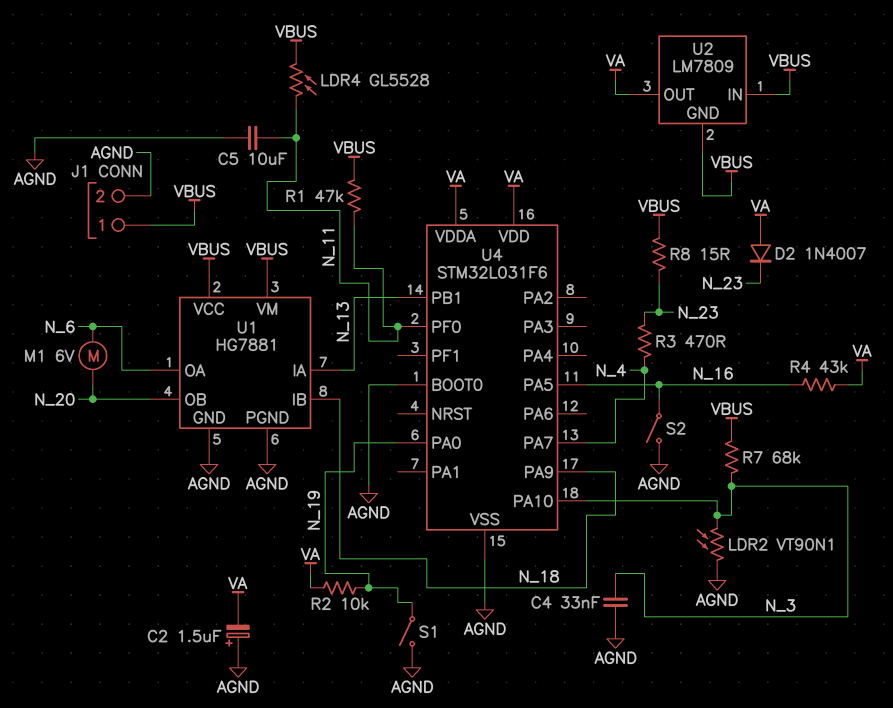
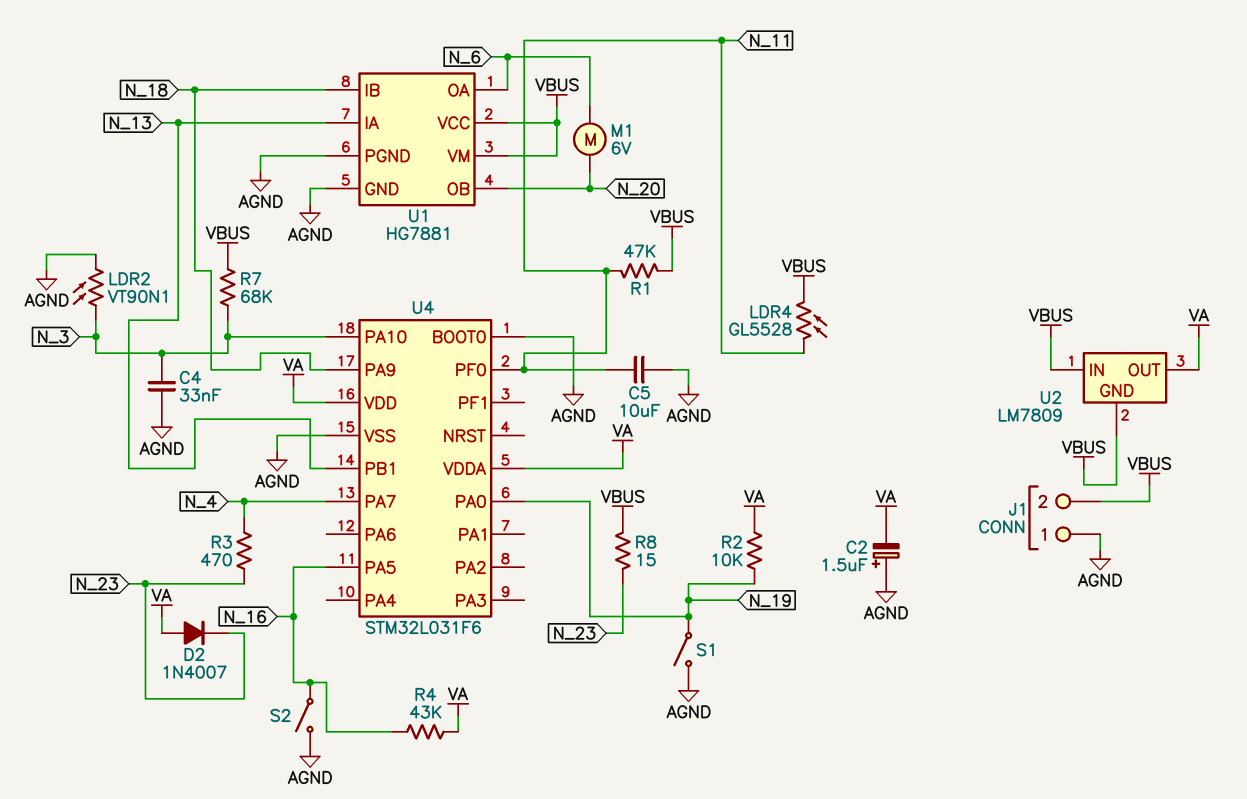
J1 pin 1: VBUS -> AGND
J1 pin 2: AGND -> VBUS

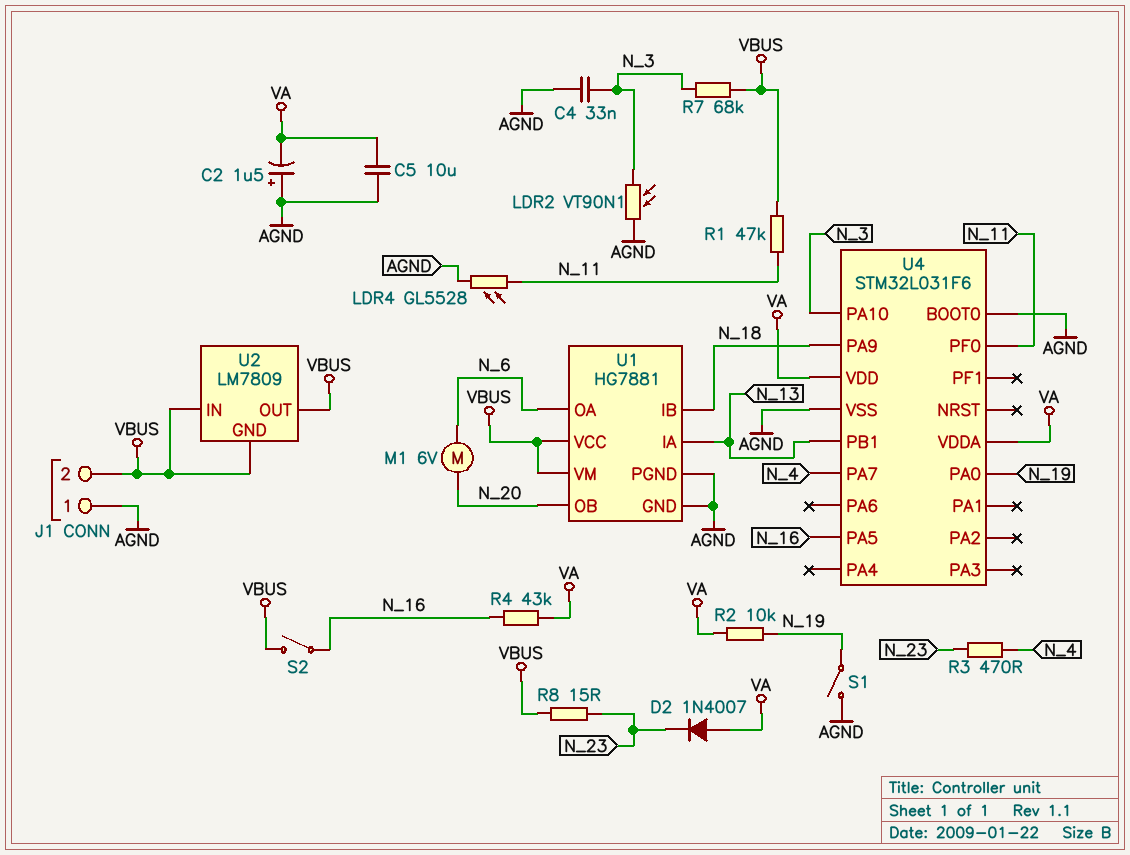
C5: 10uF (AGND, N_11) -> 10uF (AGND, VA)
LDR4: GL5528 (N_11, VBUS) -> GL5528 (AGND, N_11)
S2: switch (AGND, N_16) -> switch (N_16, VBUS)
U2 pin OUT: VA -> VBUS

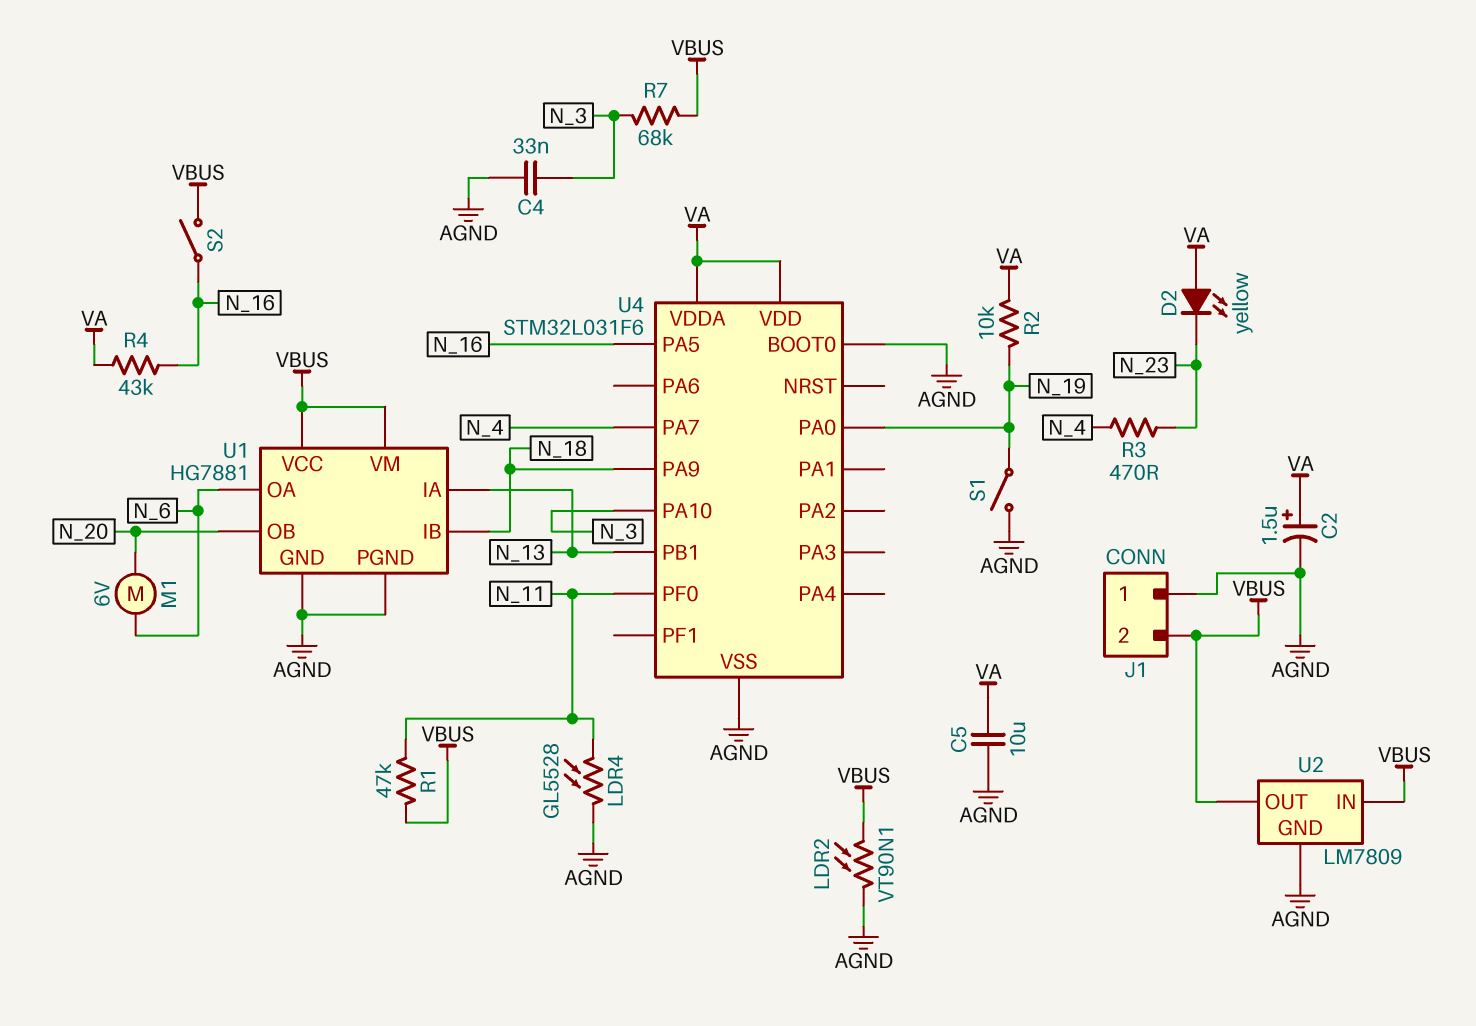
C2: 1.5uF (plus AGND, minus VA) -> 1.5uF (plus VA, minus AGND)
D2: diode 1N4007 (A VA, K N_23) -> LED yellow (A VA, K N_23)
LDR2: VT90N1 (AGND, N_3) -> VT90N1 (AGND, VBUS)
R8: 15 (N_23, VBUS) -> none
U2 pin GND: VBUS -> AGND

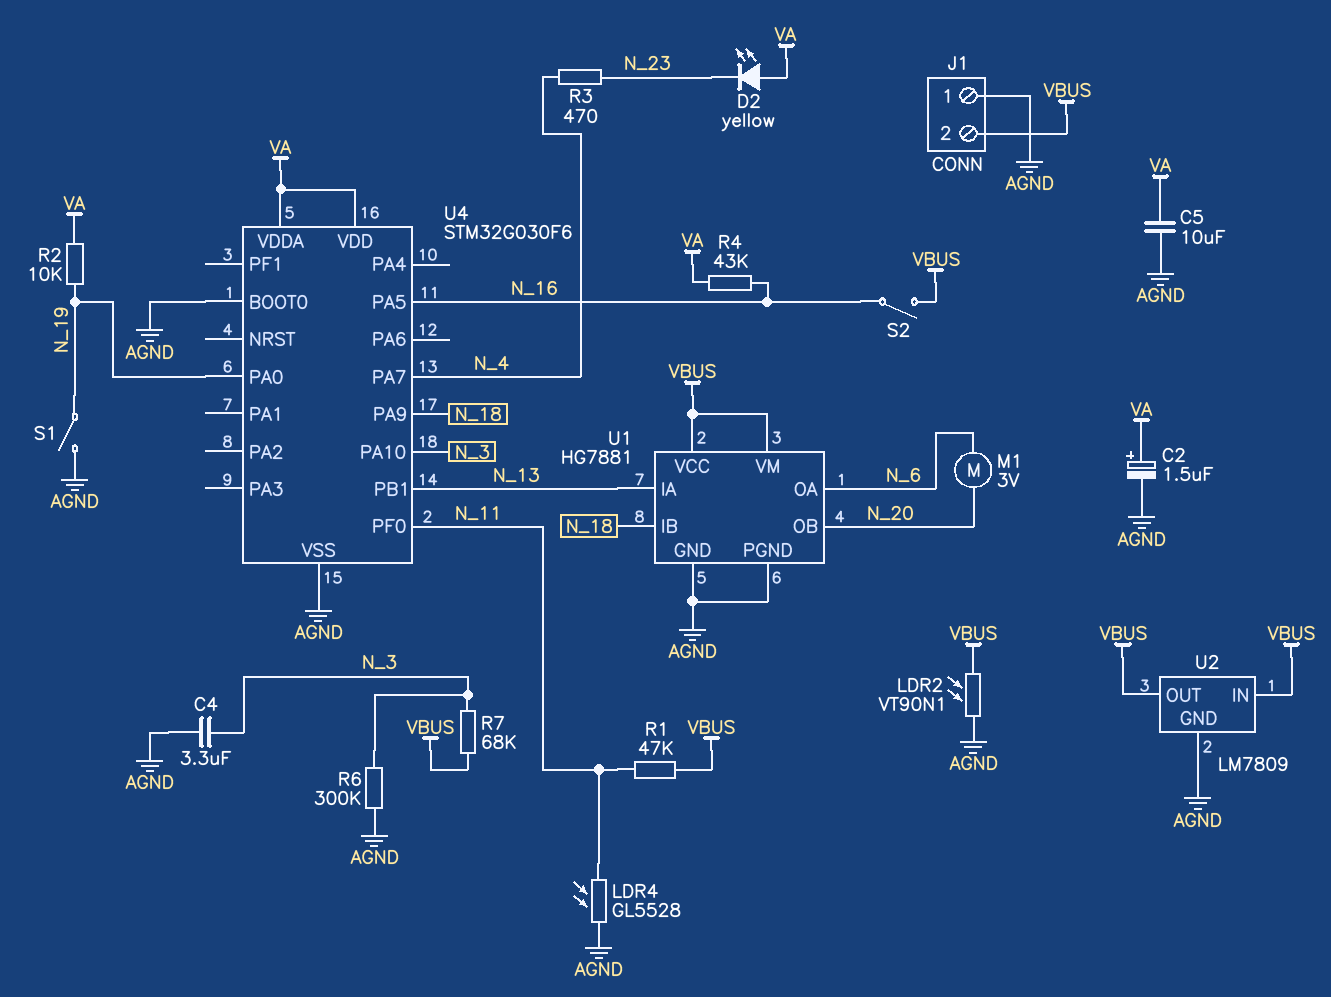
C4: 33nF (AGND, N_3) -> 3.3uF (AGND, N_3)
M1: motor 6V (N_6, N_20) -> motor 3V (N_6, N_20)
R6: none -> 300k (AGND, N_3)
U4: STM32L031F6 -> STM32G030F6

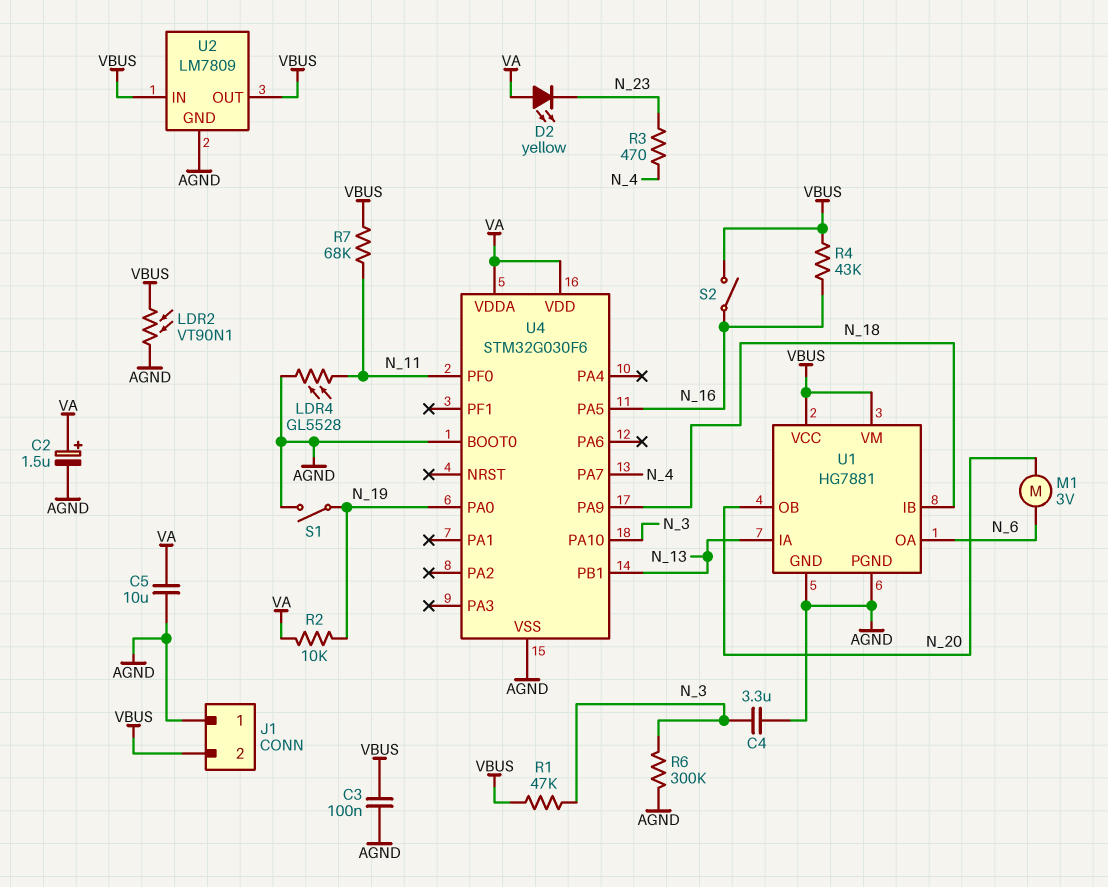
C3: none -> 100nF (AGND, VBUS)
R1: 47k (N_11, VBUS) -> 47k (N_3, VBUS)
R4: 43k (N_16, VA) -> 43k (N_16, VBUS)
R7: 68k (N_3, VBUS) -> 68k (N_11, VBUS)

